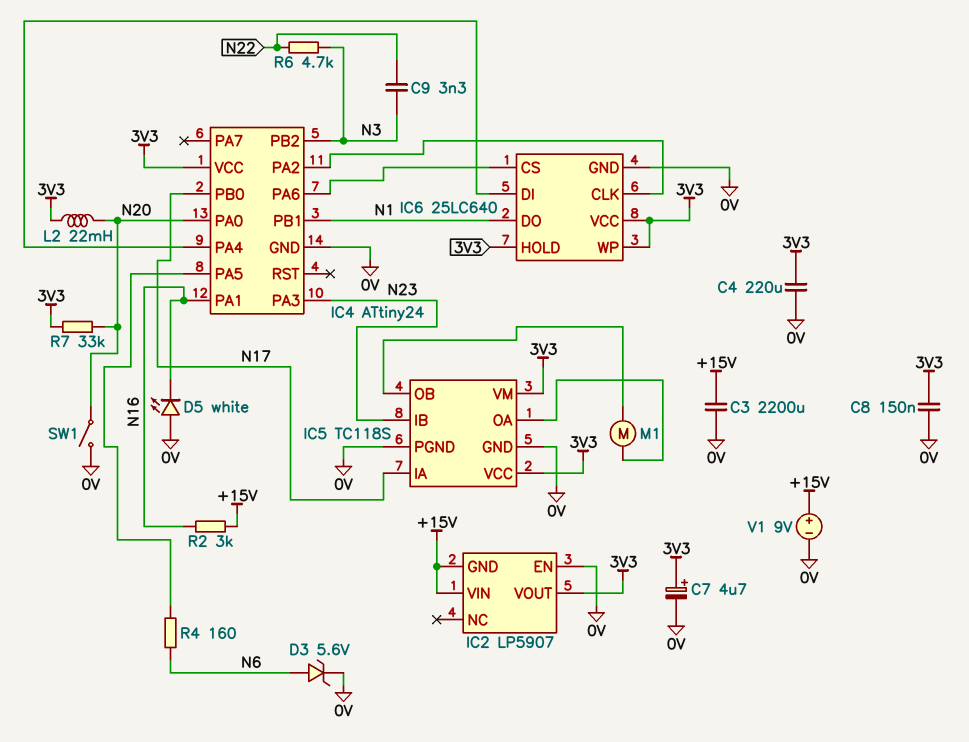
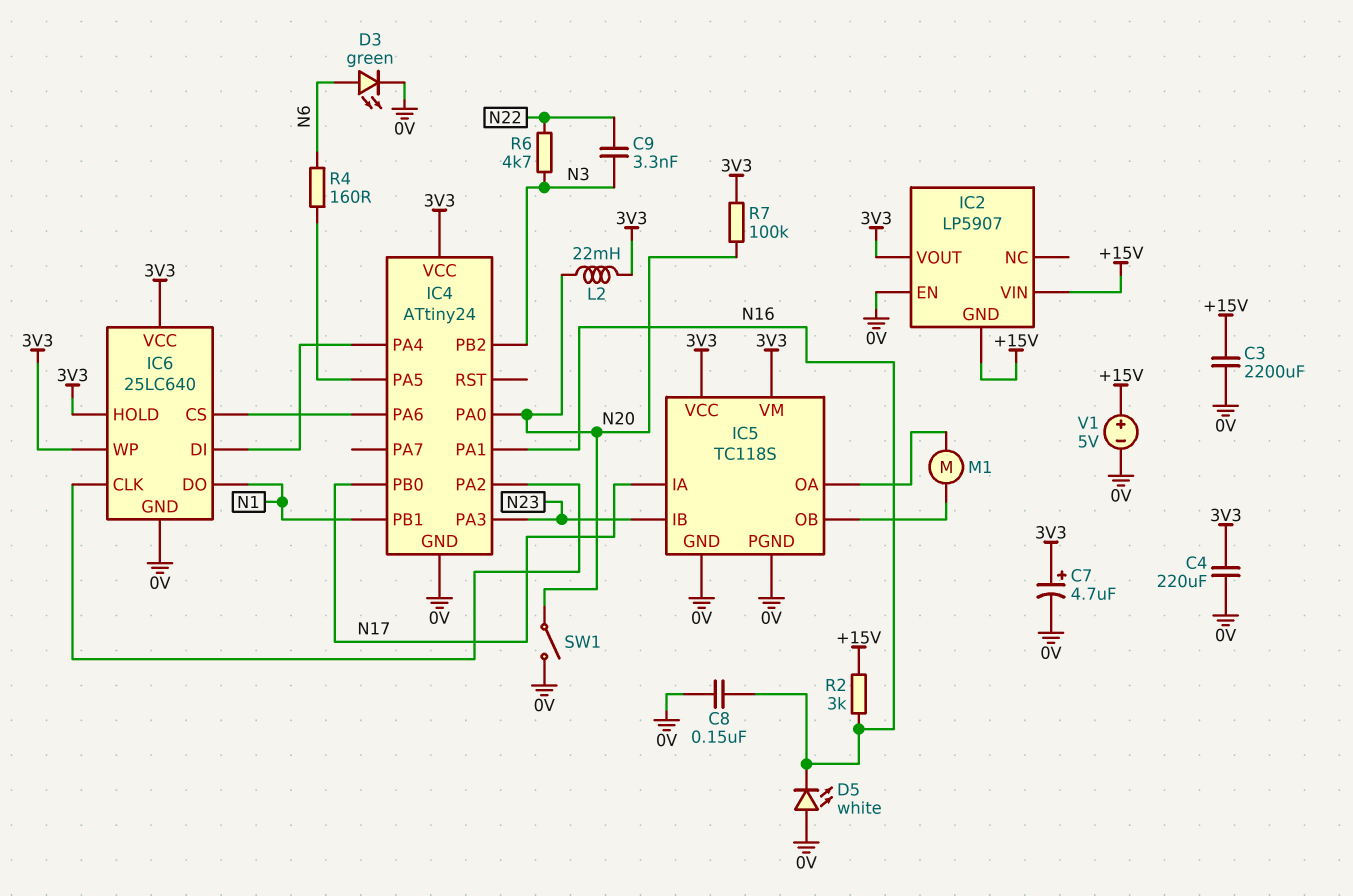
C8: 150nF (0V, 3V3) -> 150nF (0V, N16)
D3: zener 5.6V (A N6, K 0V) -> LED green (A N6, K 0V)
R7: 33k (3V3, N20) -> 100k (3V3, N20)
V1: 9V (plus +15V, minus 0V) -> 5V (plus +15V, minus 0V)

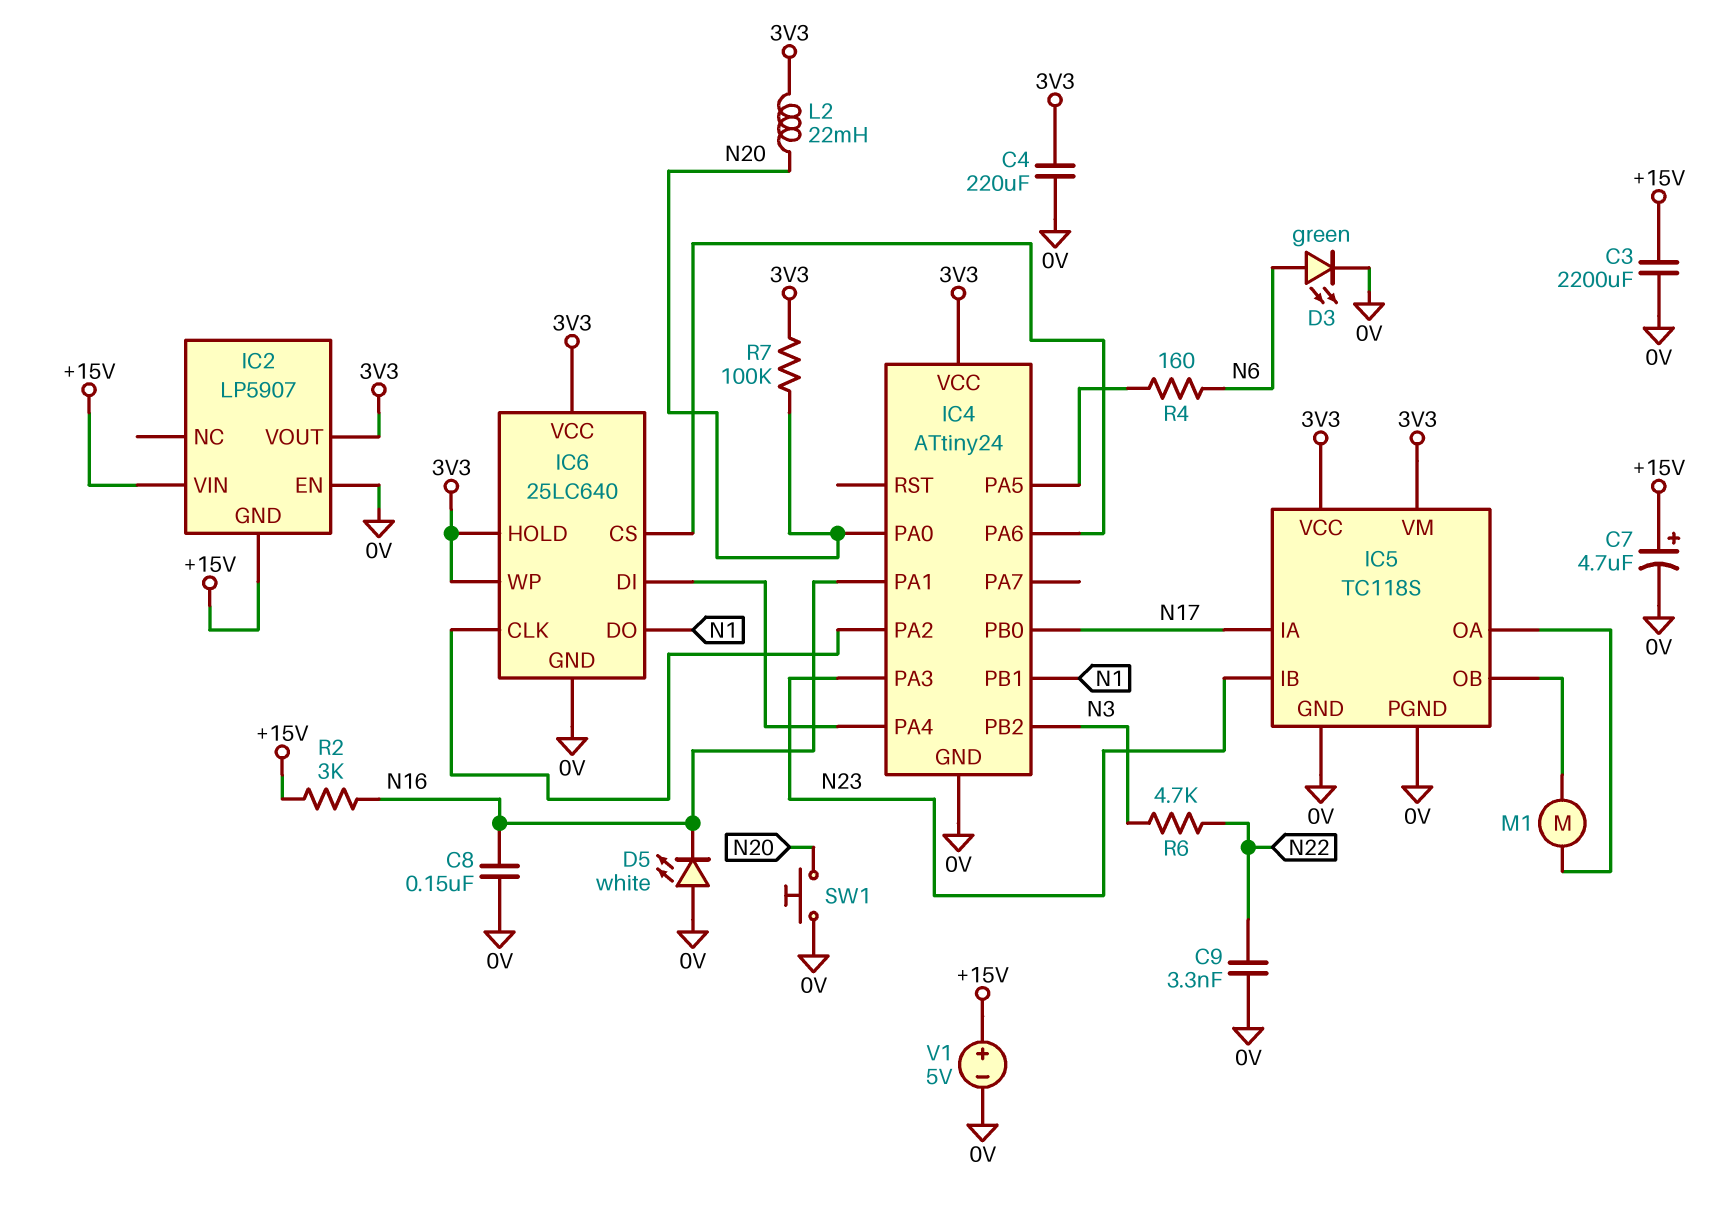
C7: 4.7uF (plus 3V3, minus 0V) -> 4.7uF (plus +15V, minus 0V)
C9: 3.3nF (N3, N22) -> 3.3nF (0V, N22)
SW1: switch (0V, N20) -> button (0V, N20)

